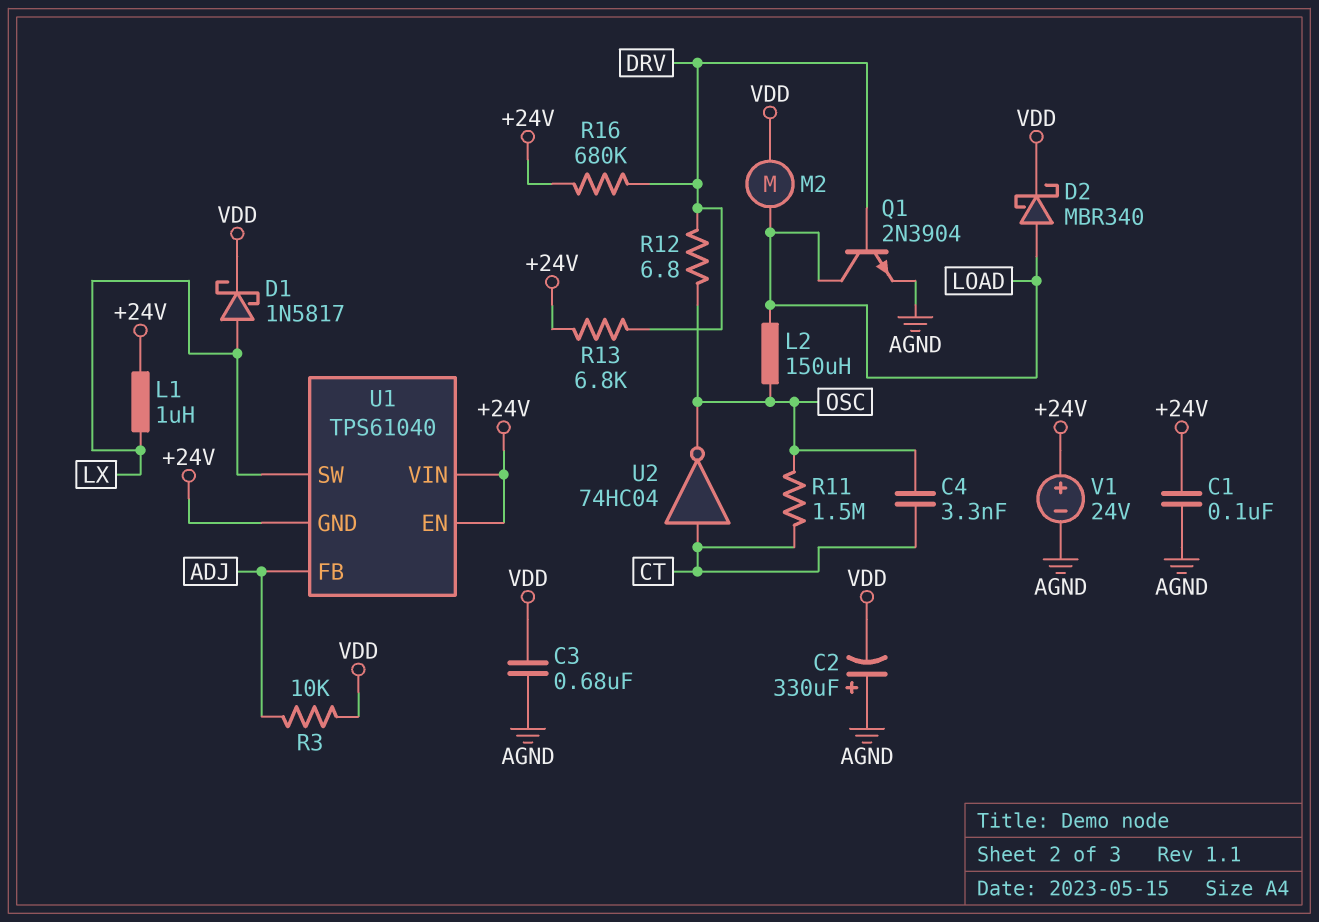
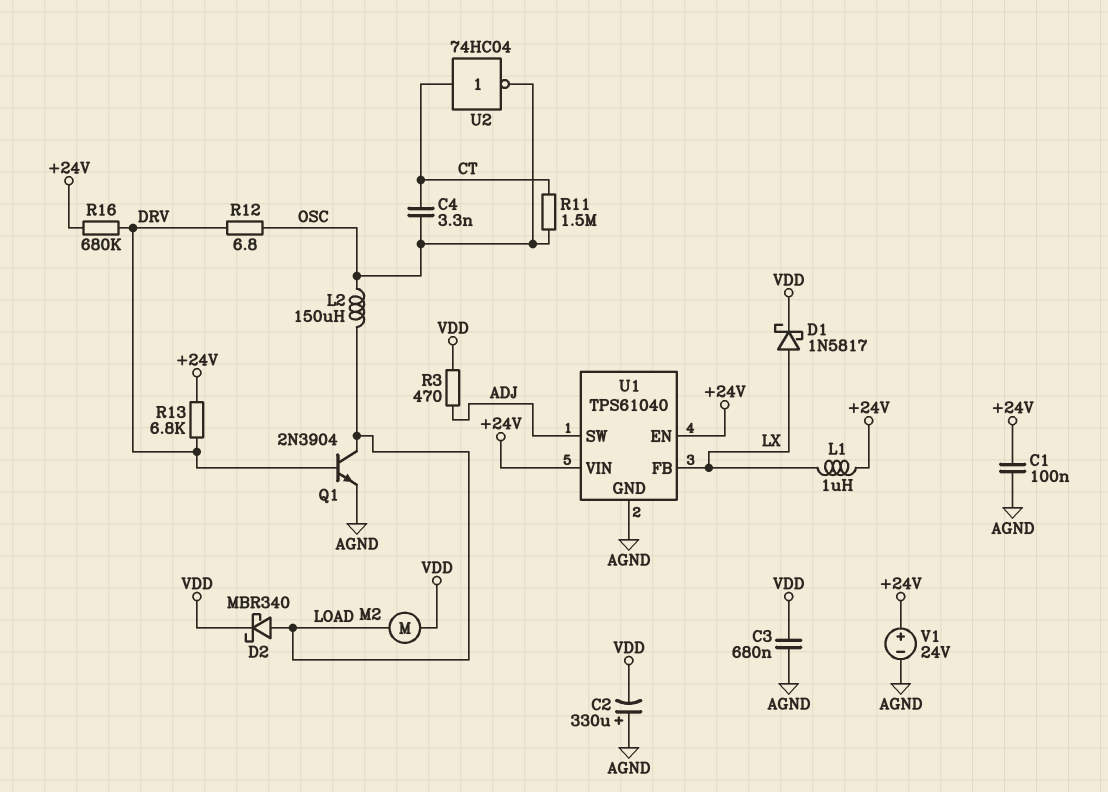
R3: 10k (ADJ, VDD) -> 470 (ADJ, VDD)
U1 pin FB: ADJ -> LX
U1 pin GND: +24V -> AGND
U1 pin SW: LX -> ADJ

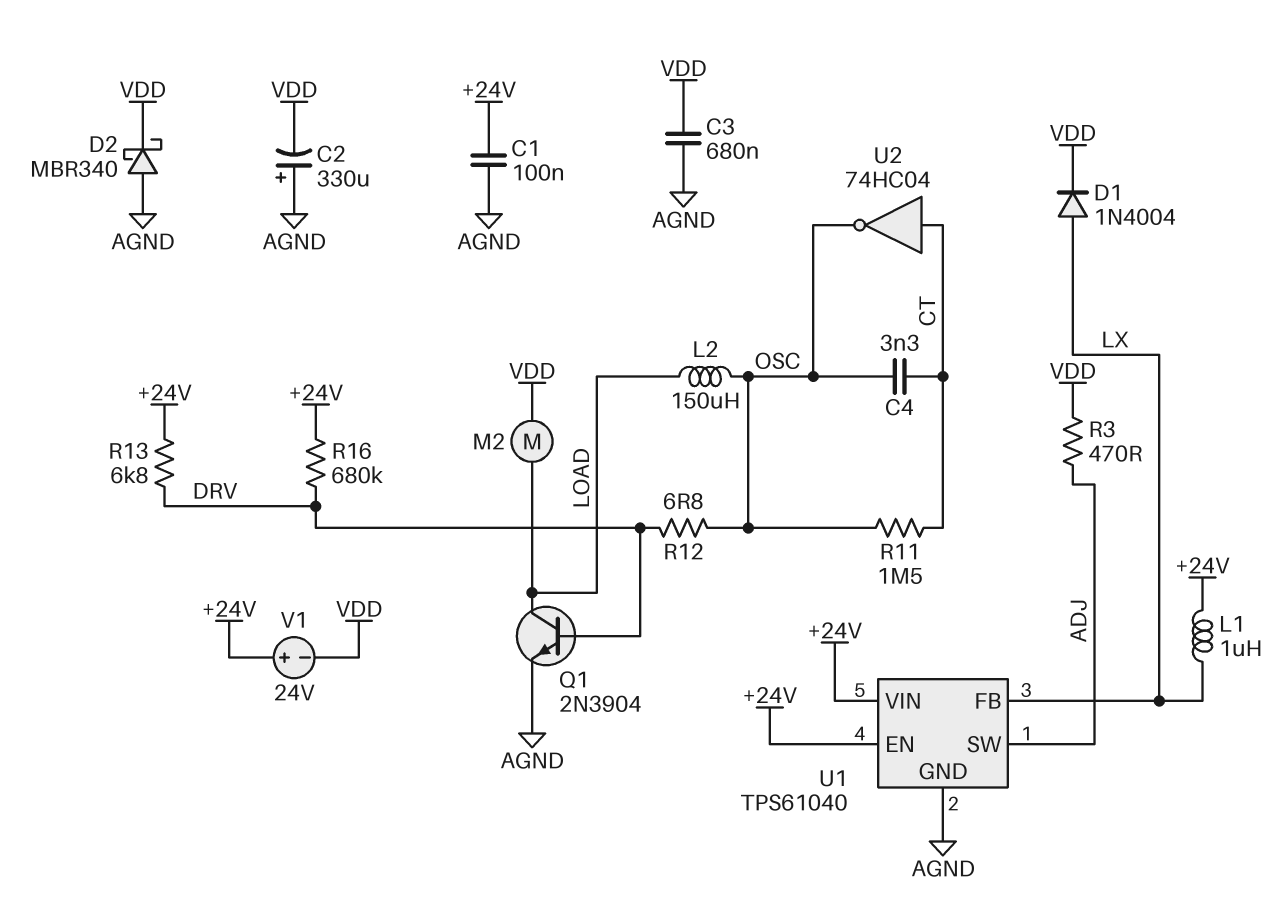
D1: schottky 1N5817 (A LX, K VDD) -> diode 1N4004 (A LX, K VDD)
D2: schottky MBR340 (A LOAD, K VDD) -> schottky MBR340 (A AGND, K VDD)
V1: 24V (plus +24V, minus AGND) -> 24V (plus +24V, minus VDD)

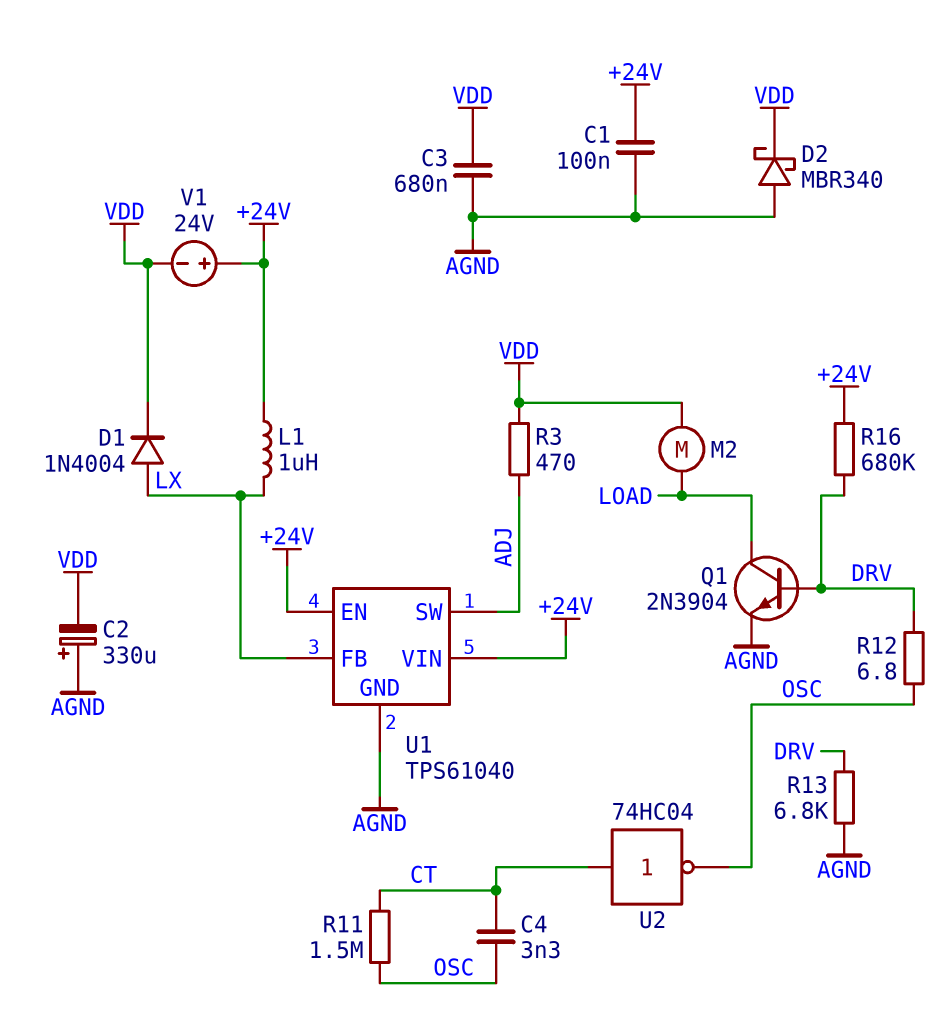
L2: 150uH (LOAD, OSC) -> none
R13: 6.8k (+24V, DRV) -> 6.8k (AGND, DRV)

